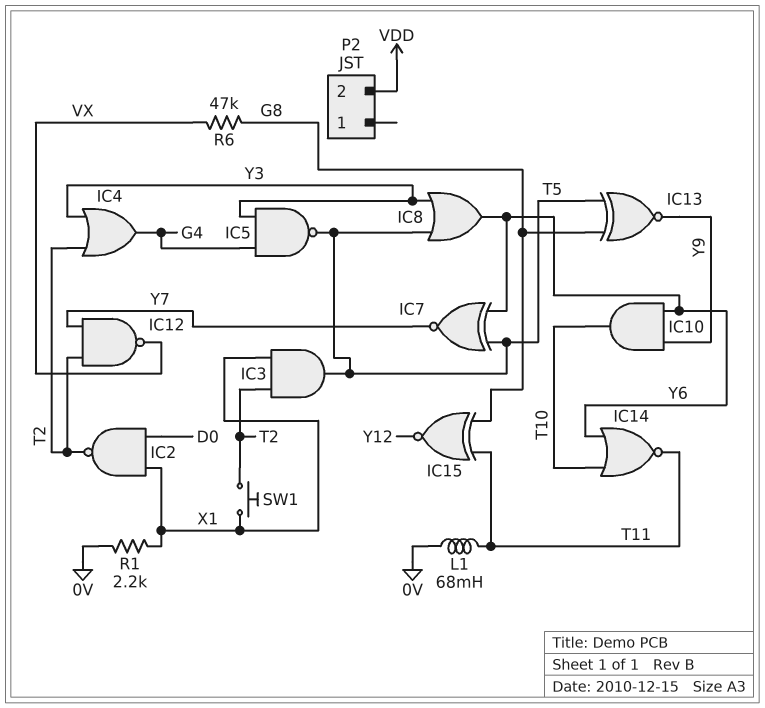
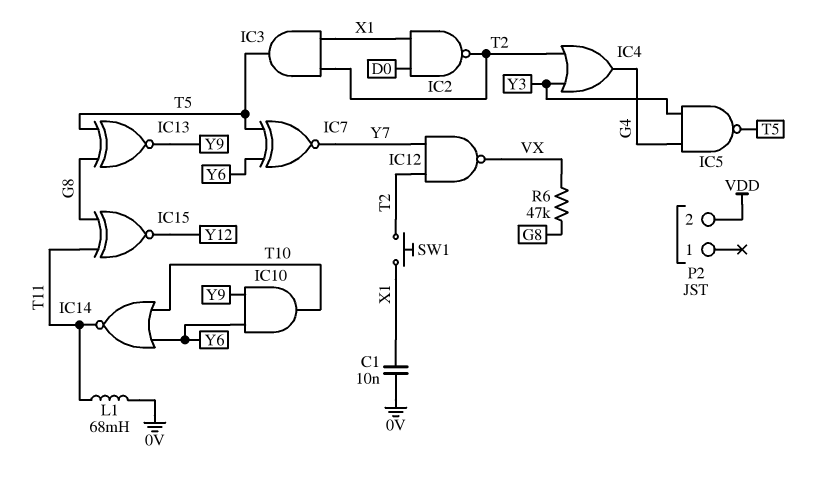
C1: none -> 10nF (0V, X1)
IC8: OR (in T5, in Y3, out Y6) -> none
R1: 2.2k (0V, X1) -> none

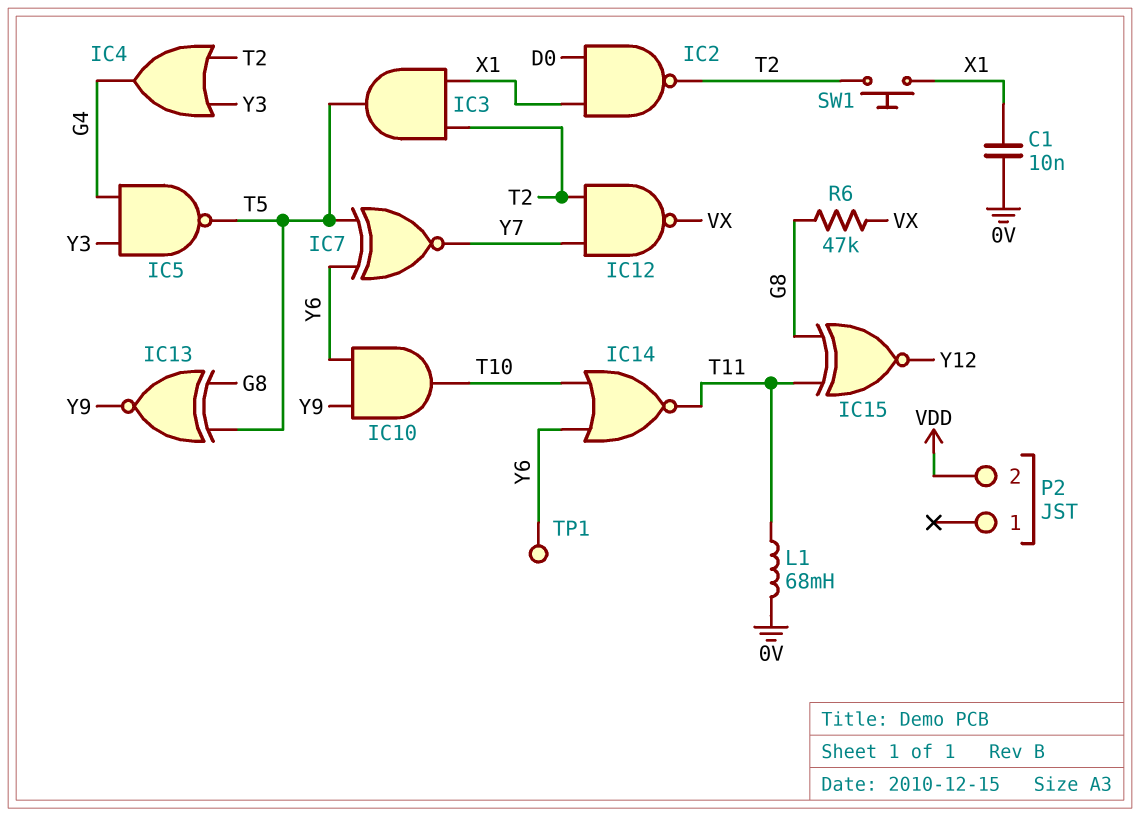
TP1: none -> test point (Y6)

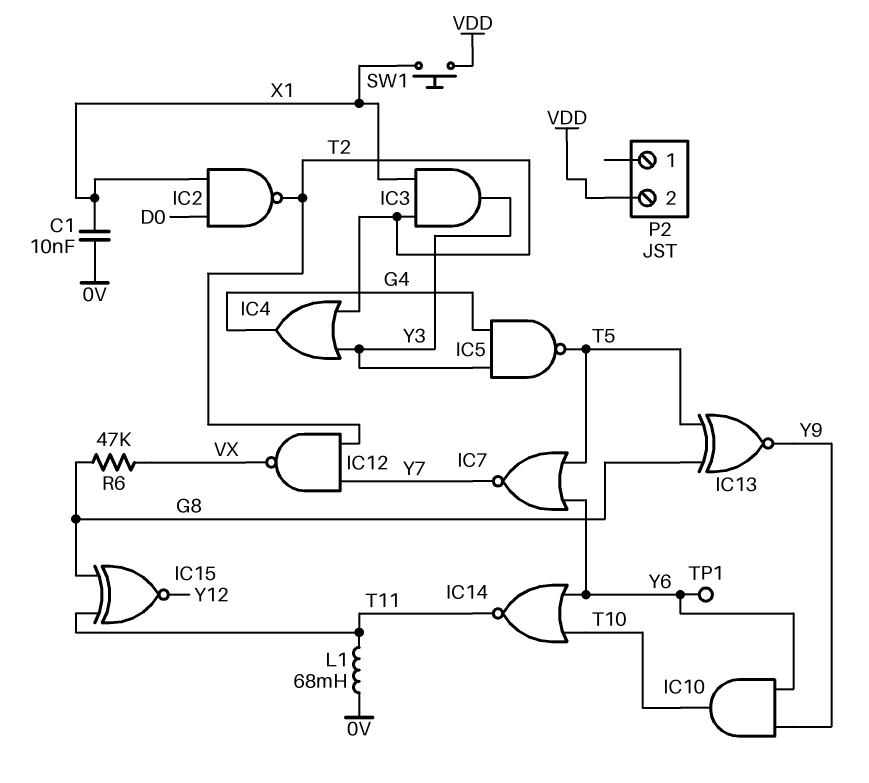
IC3: AND (in T2, in X1, out T5) -> AND (in T2, in X1, out Y3)
IC7: XNOR (in T5, in Y6, out Y7) -> NOR (in T5, in Y6, out Y7)
SW1: button (T2, X1) -> button (VDD, X1)

